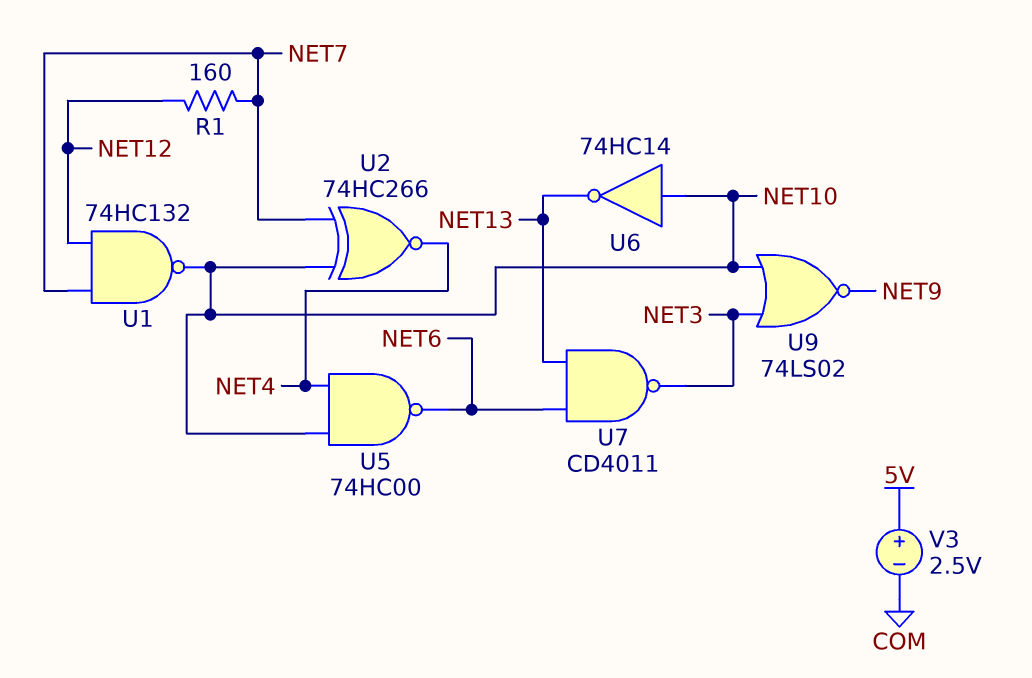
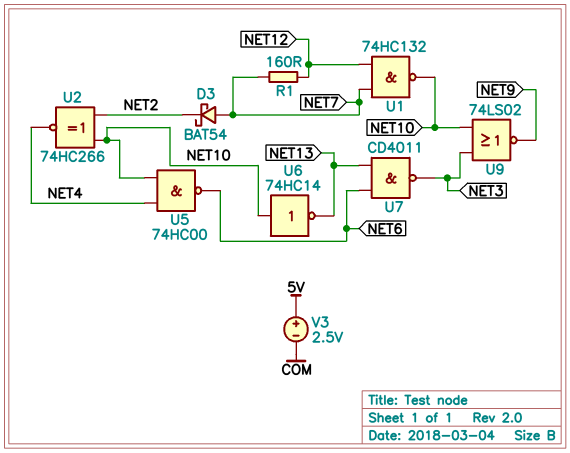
D3: none -> schottky BAT54 (A NET7, K NET2)
U2: XNOR 74HC266 (in NET7, in NET10, out NET4) -> XNOR 74HC266 (in NET2, in NET10, out NET4)

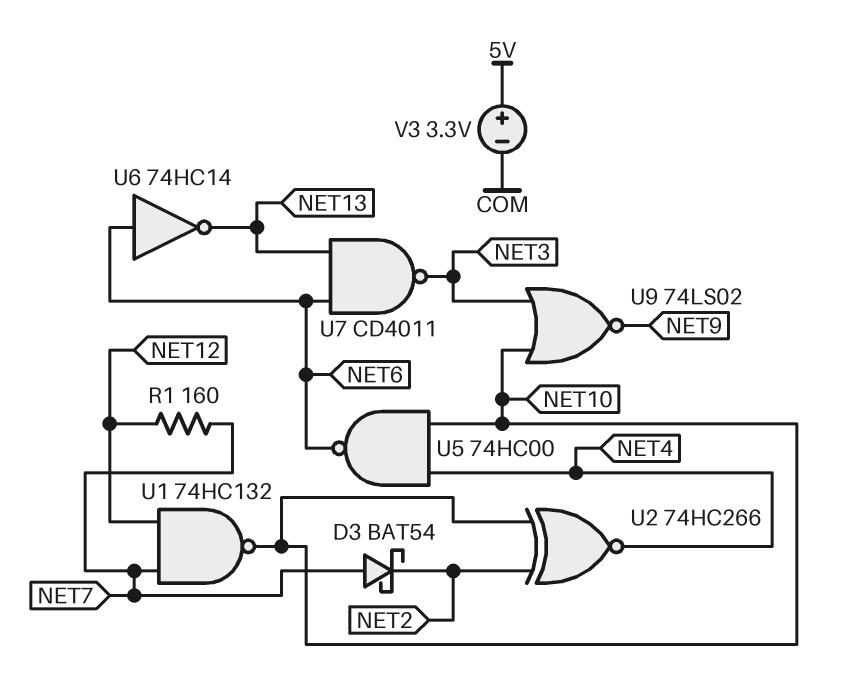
U6: NOT 74HC14 (in NET10, out NET13) -> NOT 74HC14 (in NET6, out NET13)
V3: 2.5V (plus 5V, minus COM) -> 3.3V (plus 5V, minus COM)

